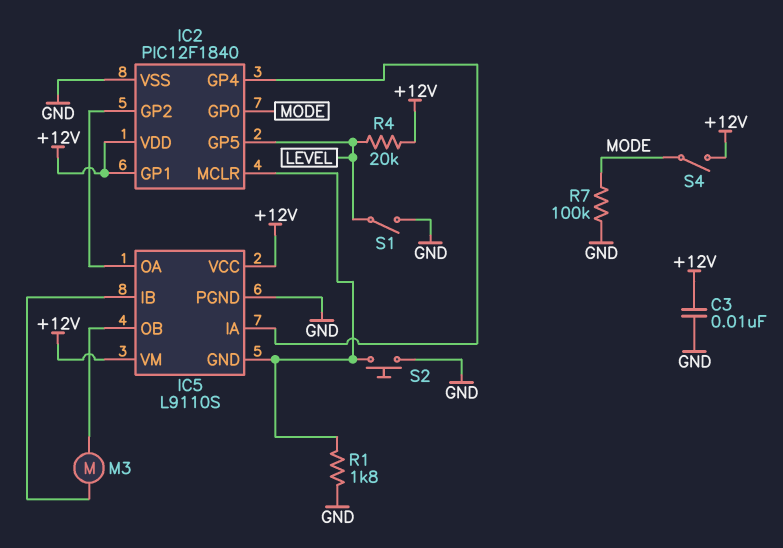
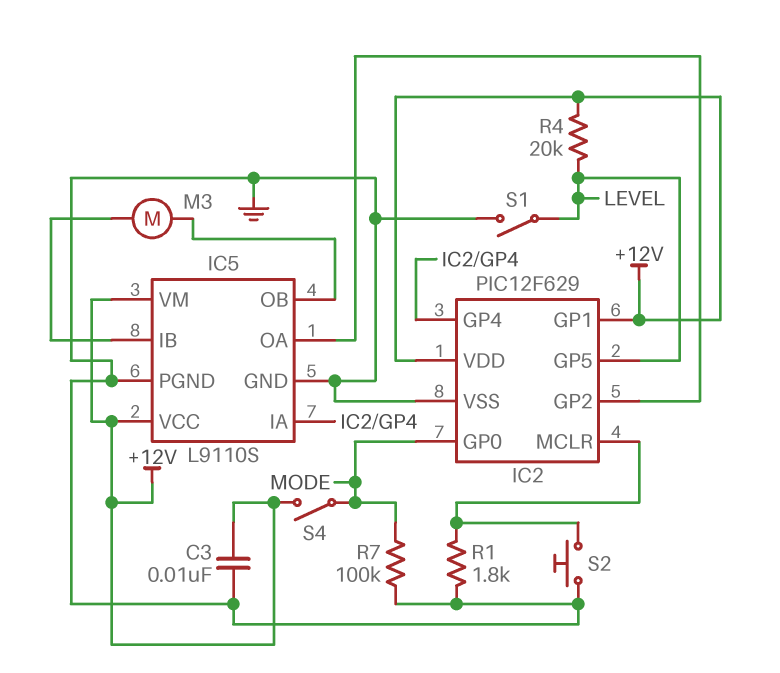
IC2: PIC12F1840 -> PIC12F629
IC5 pin GND: IC2/MCLR -> GND

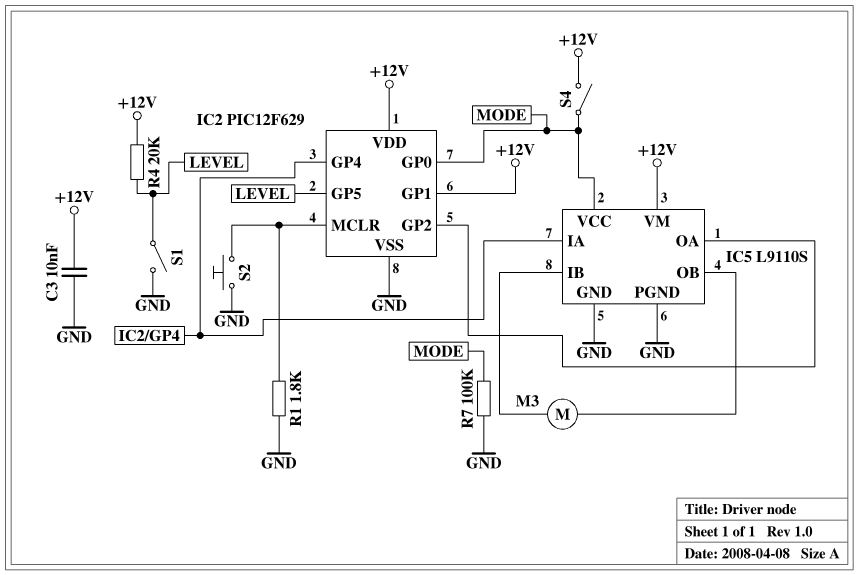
IC5 pin VCC: +12V -> MODE

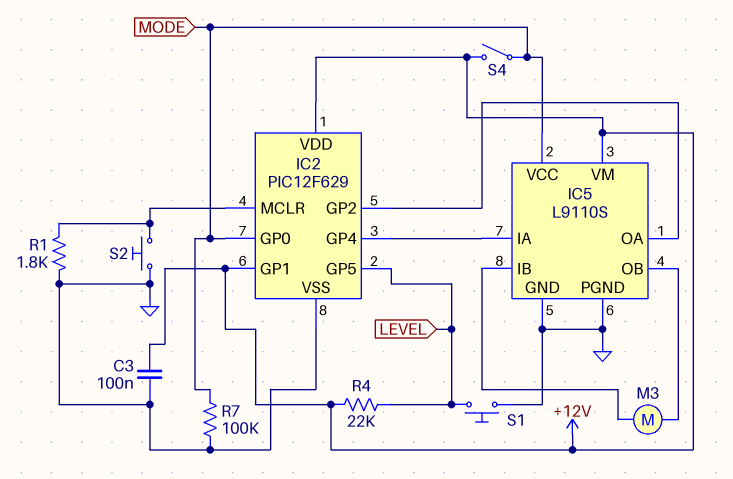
C3: 10nF (+12V, GND) -> 100nF (+12V, GND)
R4: 20k (+12V, LEVEL) -> 22k (+12V, LEVEL)
S1: switch (GND, LEVEL) -> button (GND, LEVEL)

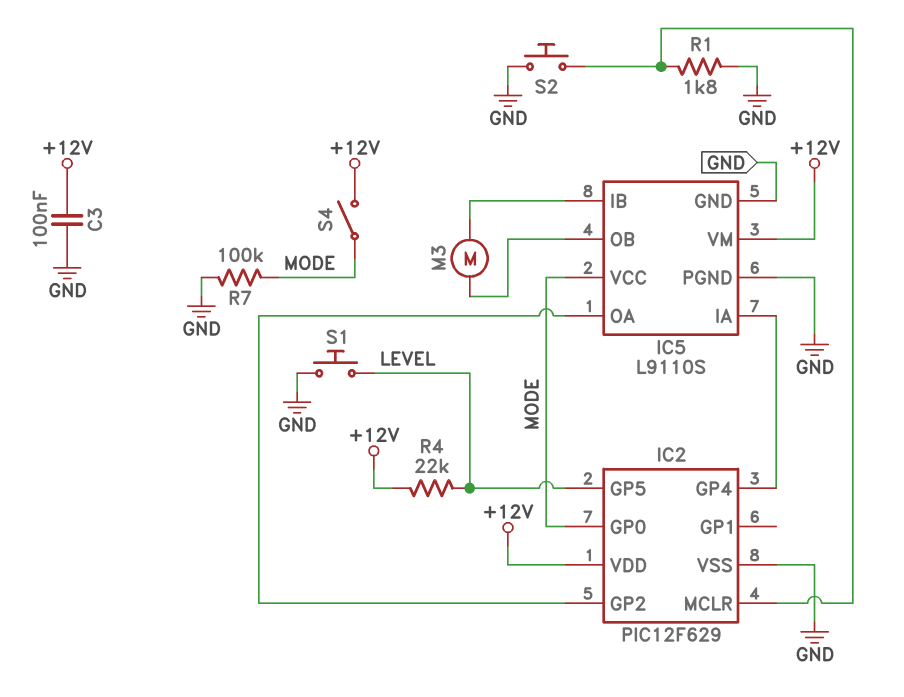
IC2 pin GP1: +12V -> none

